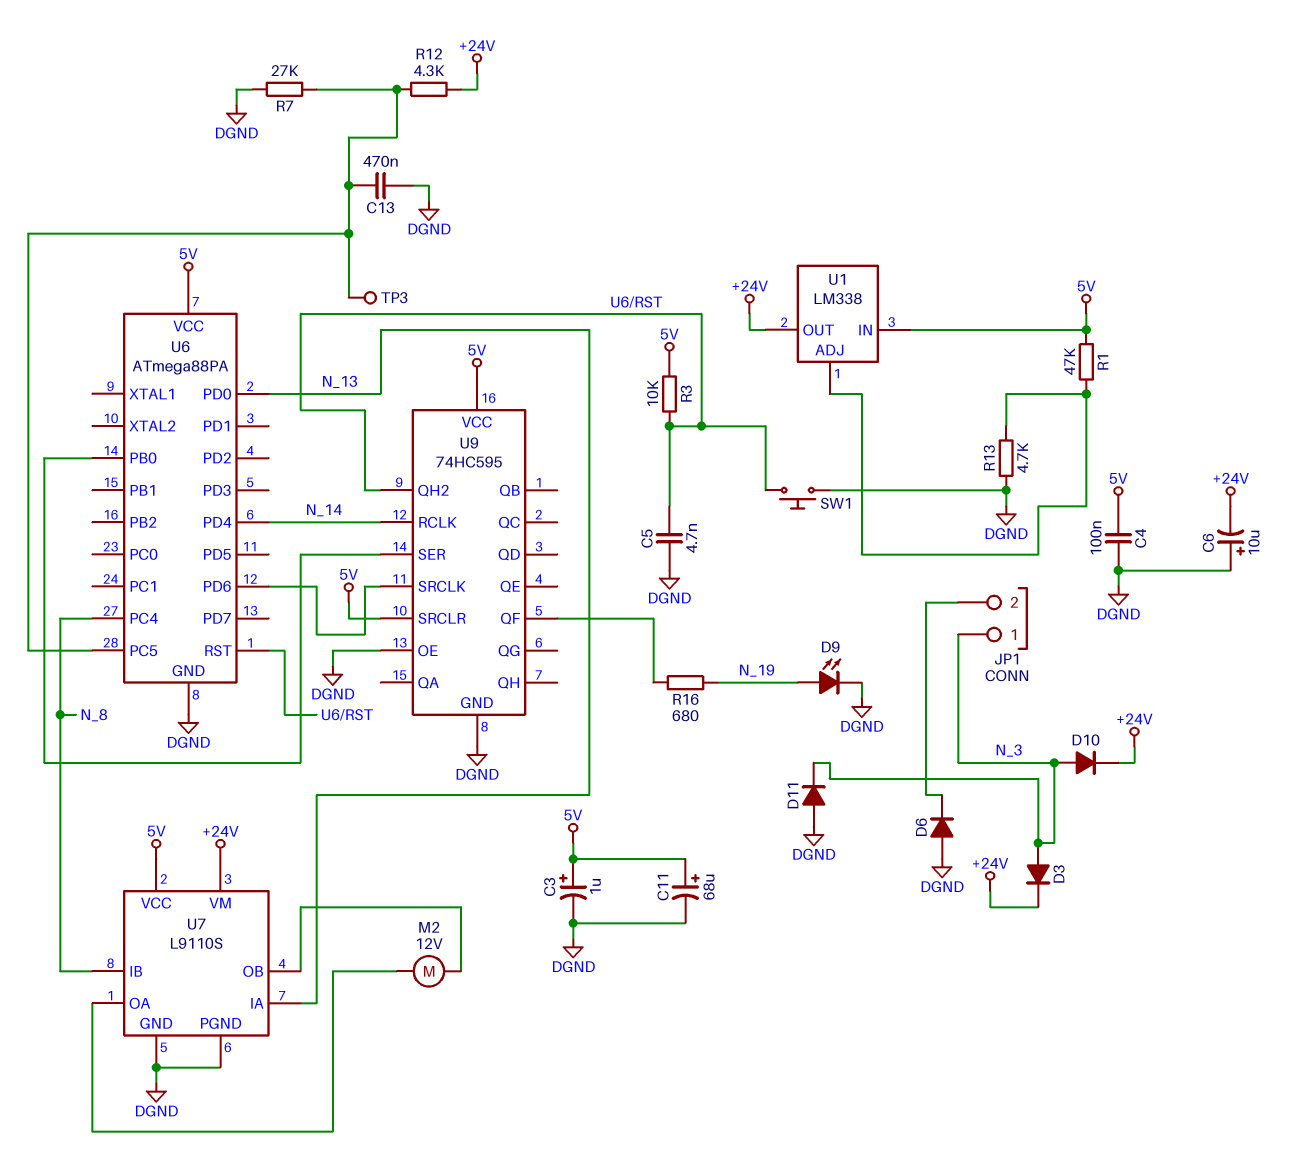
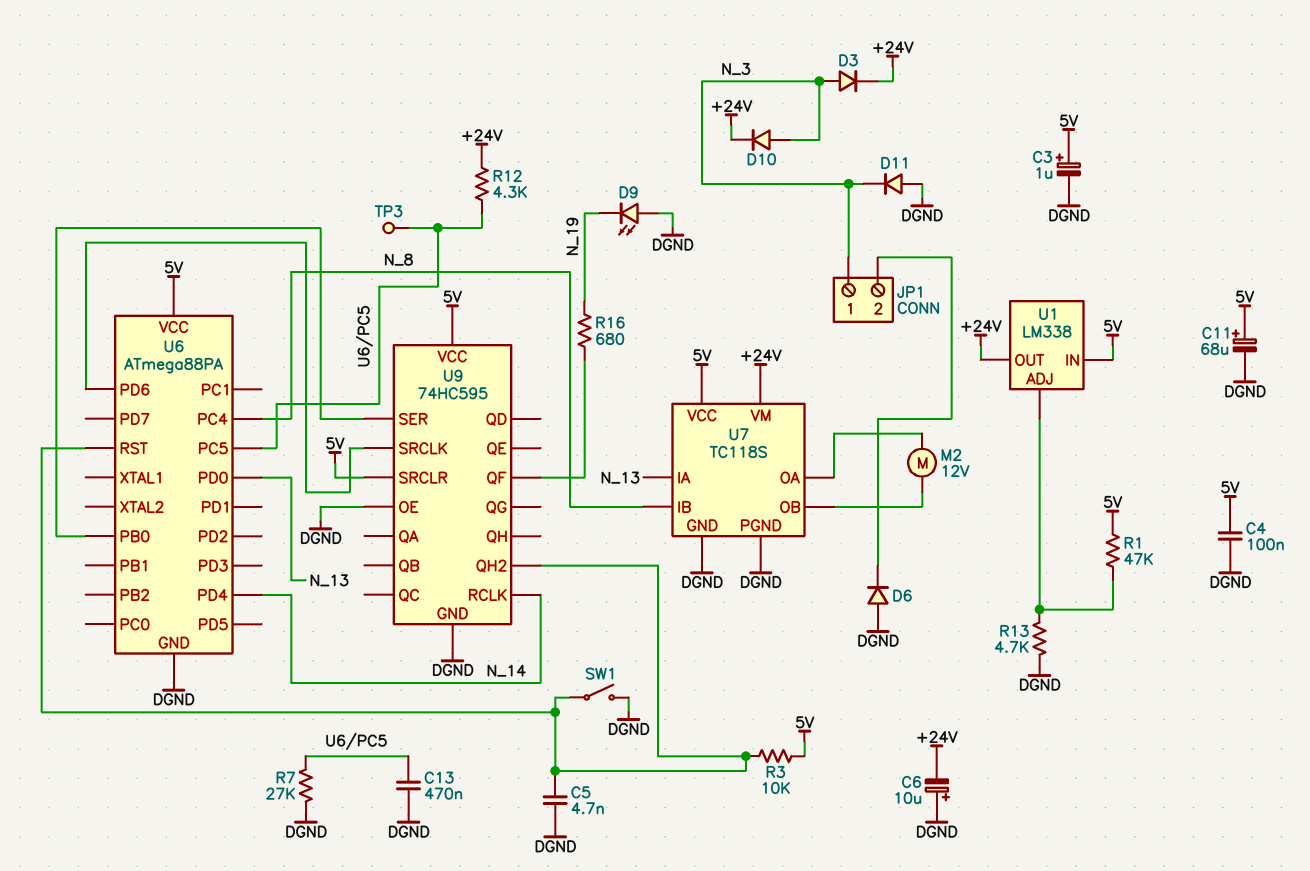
D9: LED (A N_19, K DGND) -> LED (A DGND, K N_19)
SW1: button (DGND, U6/RST) -> switch (DGND, U6/RST)
U7: L9110S -> TC118S

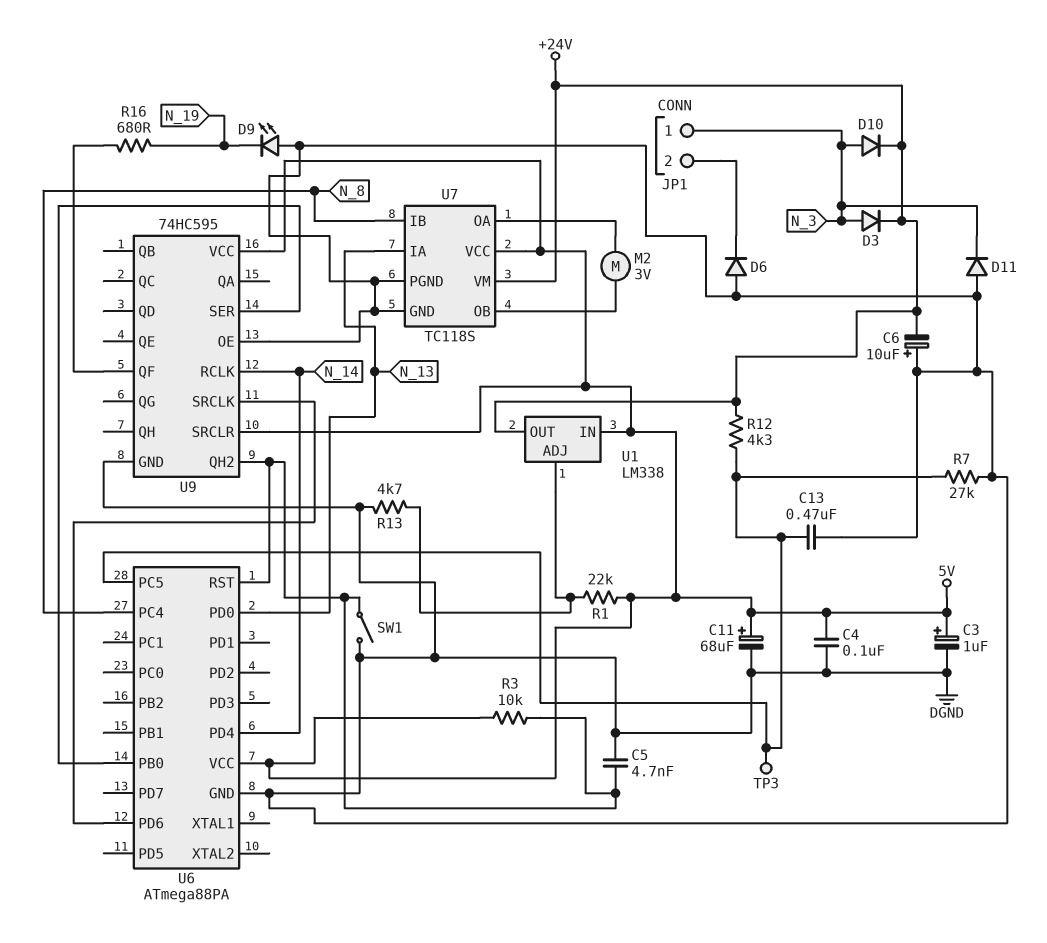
M2: motor 12V (U7/OA, U7/OB) -> motor 3V (U7/OA, U7/OB)
R1: 47k (5V, U1/ADJ) -> 22k (5V, U1/ADJ)

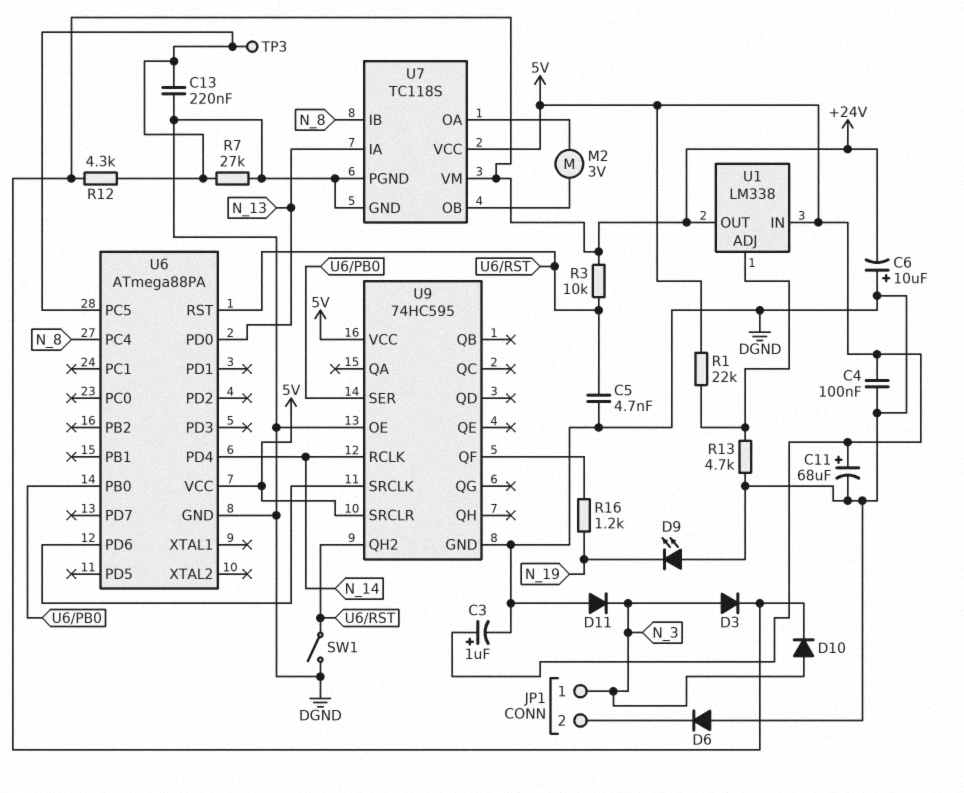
C13: 470nF (DGND, U6/PC5) -> 220nF (DGND, U6/PC5)
R3: 10k (5V, U6/RST) -> 10k (+24V, U6/RST)
R16: 680 (N_19, U9/QF) -> 1.2k (N_19, U9/QF)

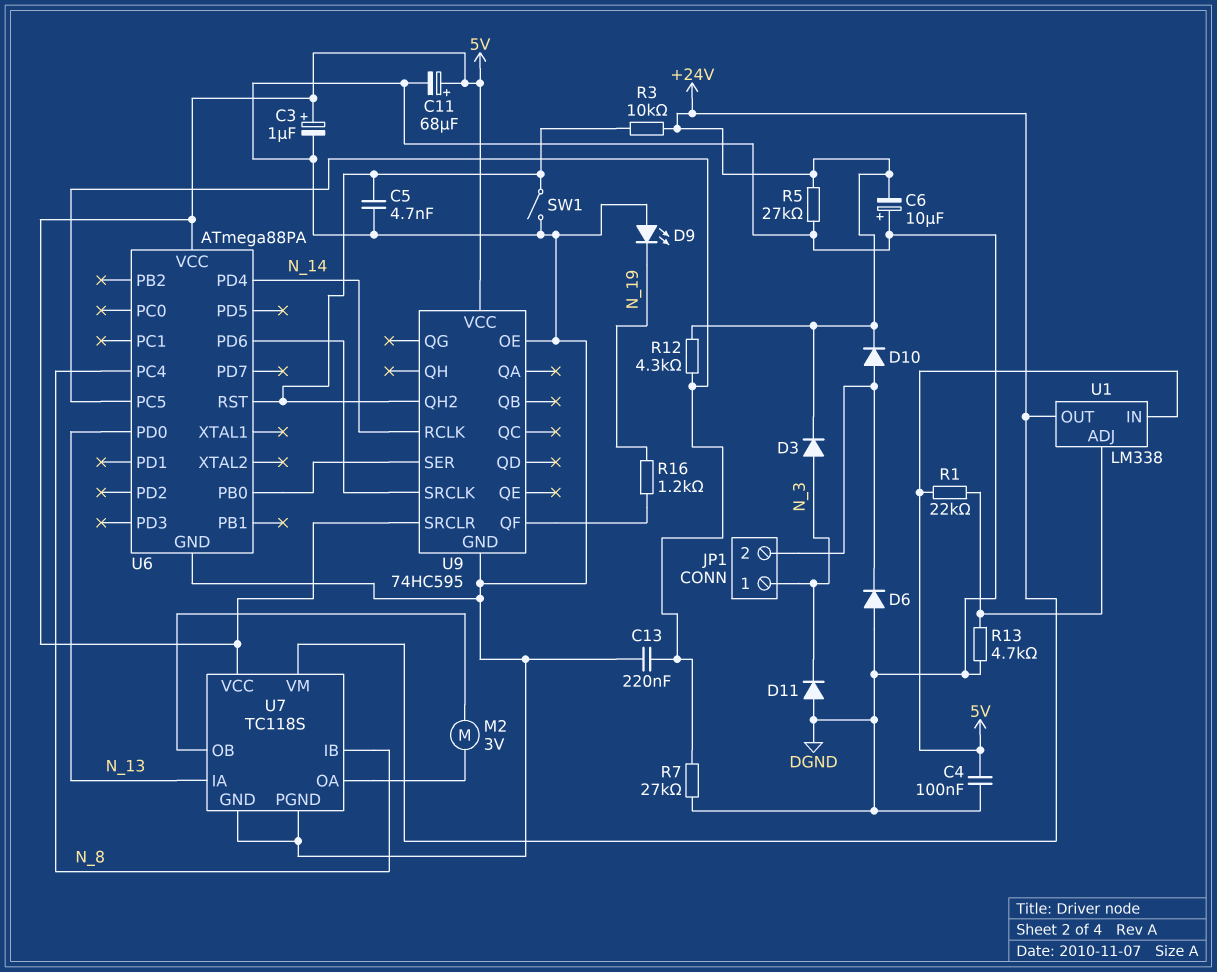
D10: diode (A N_3, K +24V) -> diode (A JP1/2, K +24V)
R5: none -> 27k (+24V, DGND)
TP3: test point (U6/PC5) -> none

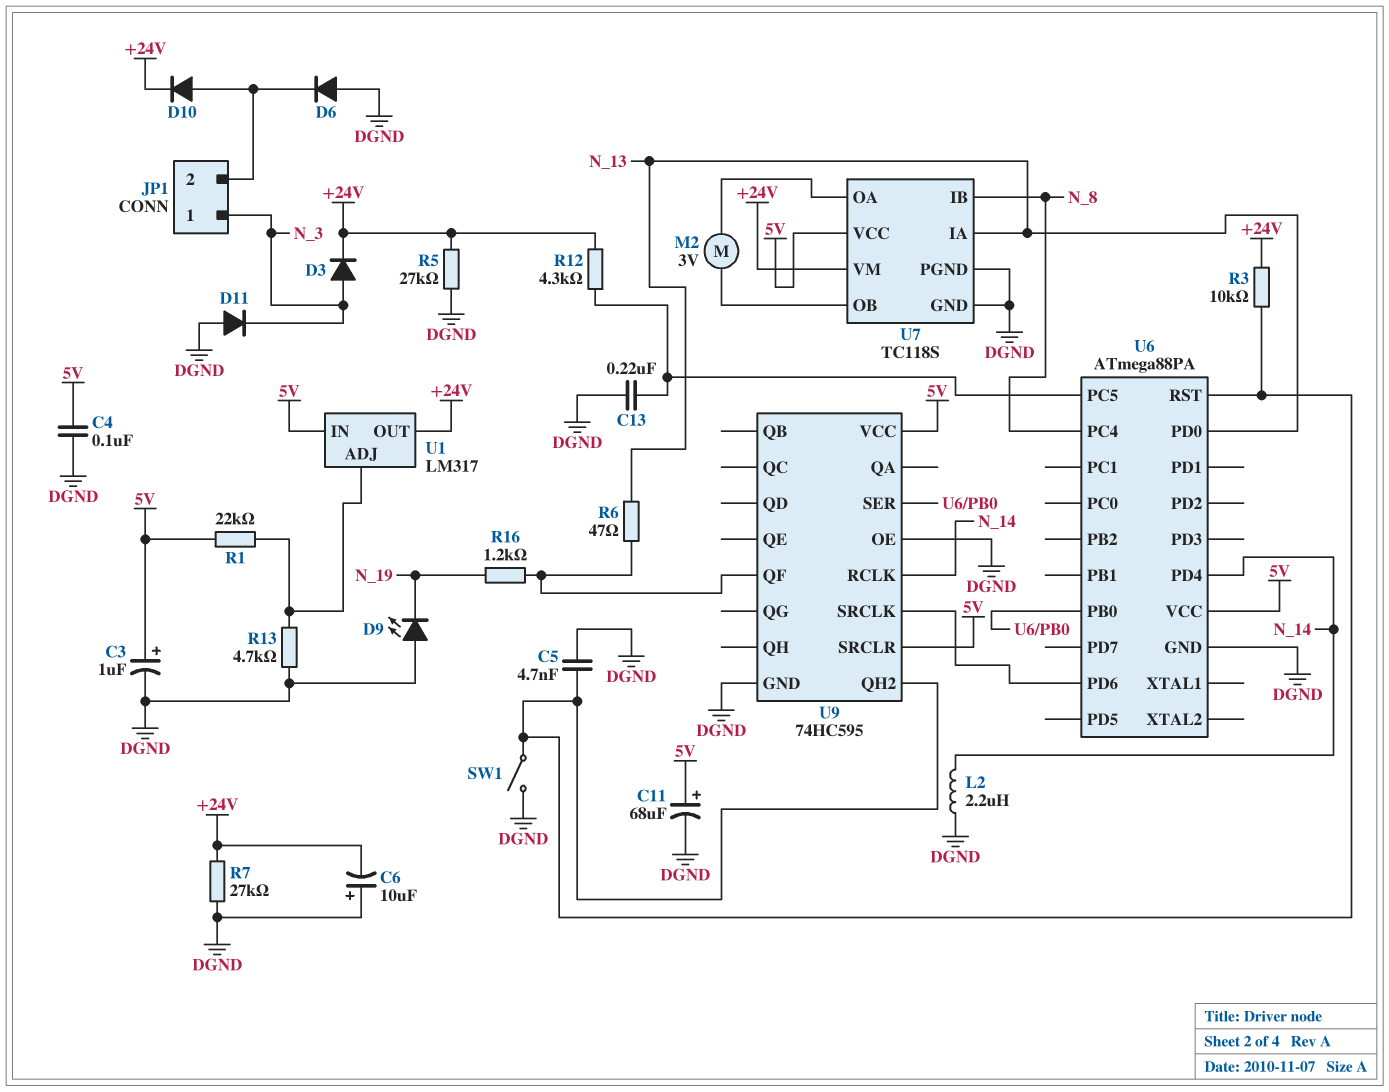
L2: none -> 2.2uH (DGND, N_14)
R6: none -> 47 (N_13, U9/QF)
R7: 27k (DGND, U6/PC5) -> 27k (+24V, DGND)
U1: LM338 -> LM317

